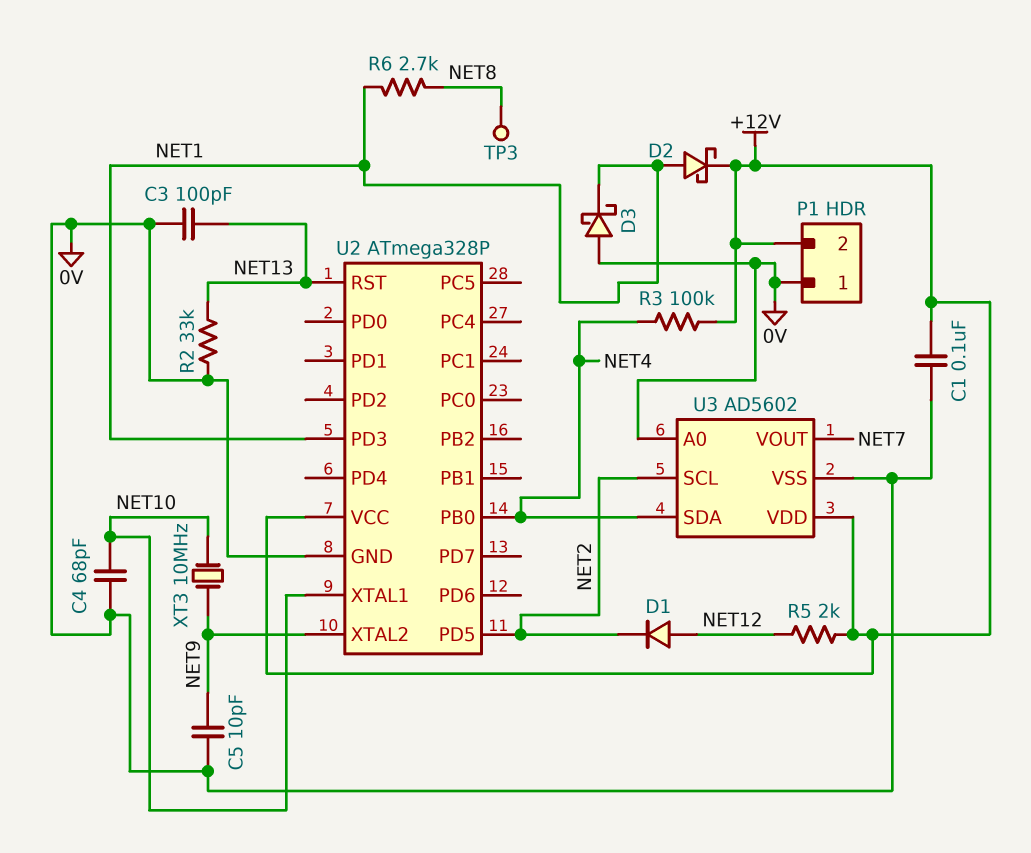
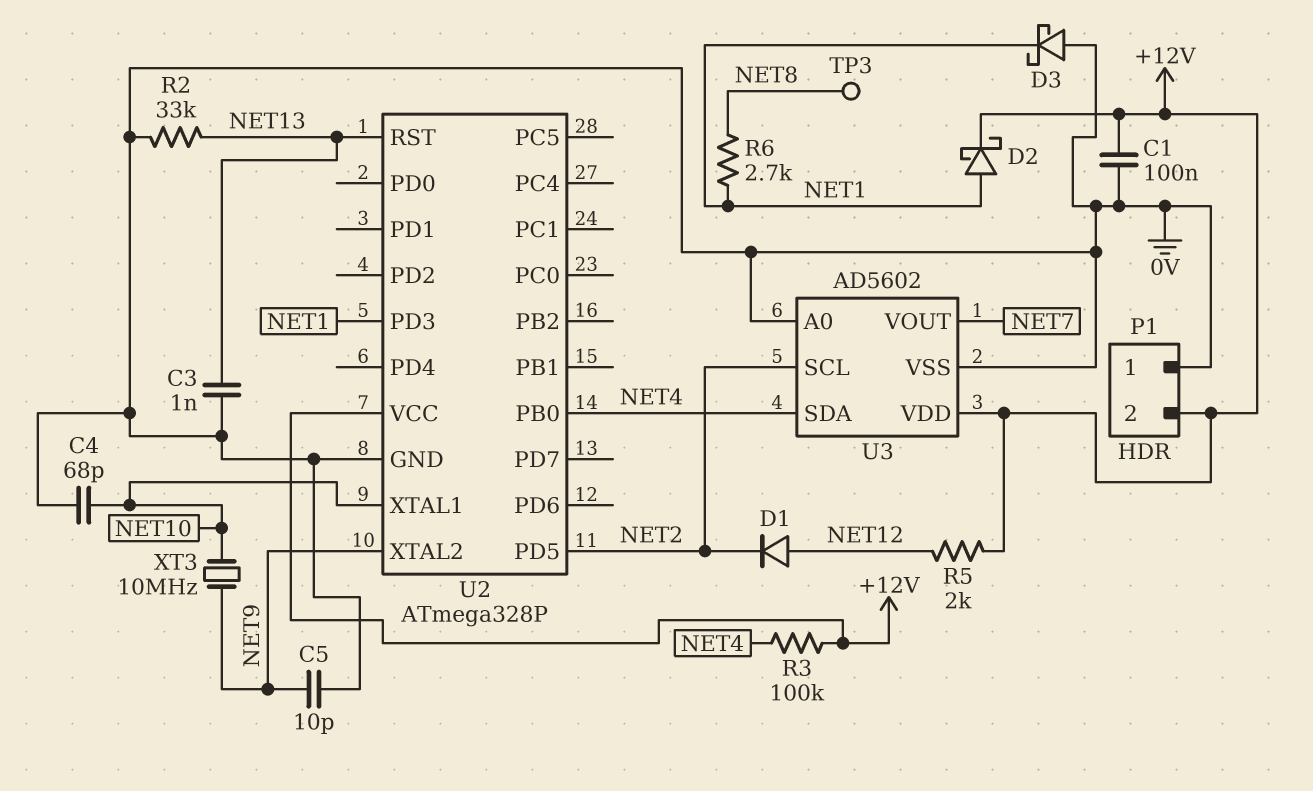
C3: 100pF (0V, NET13) -> 1nF (0V, NET13)

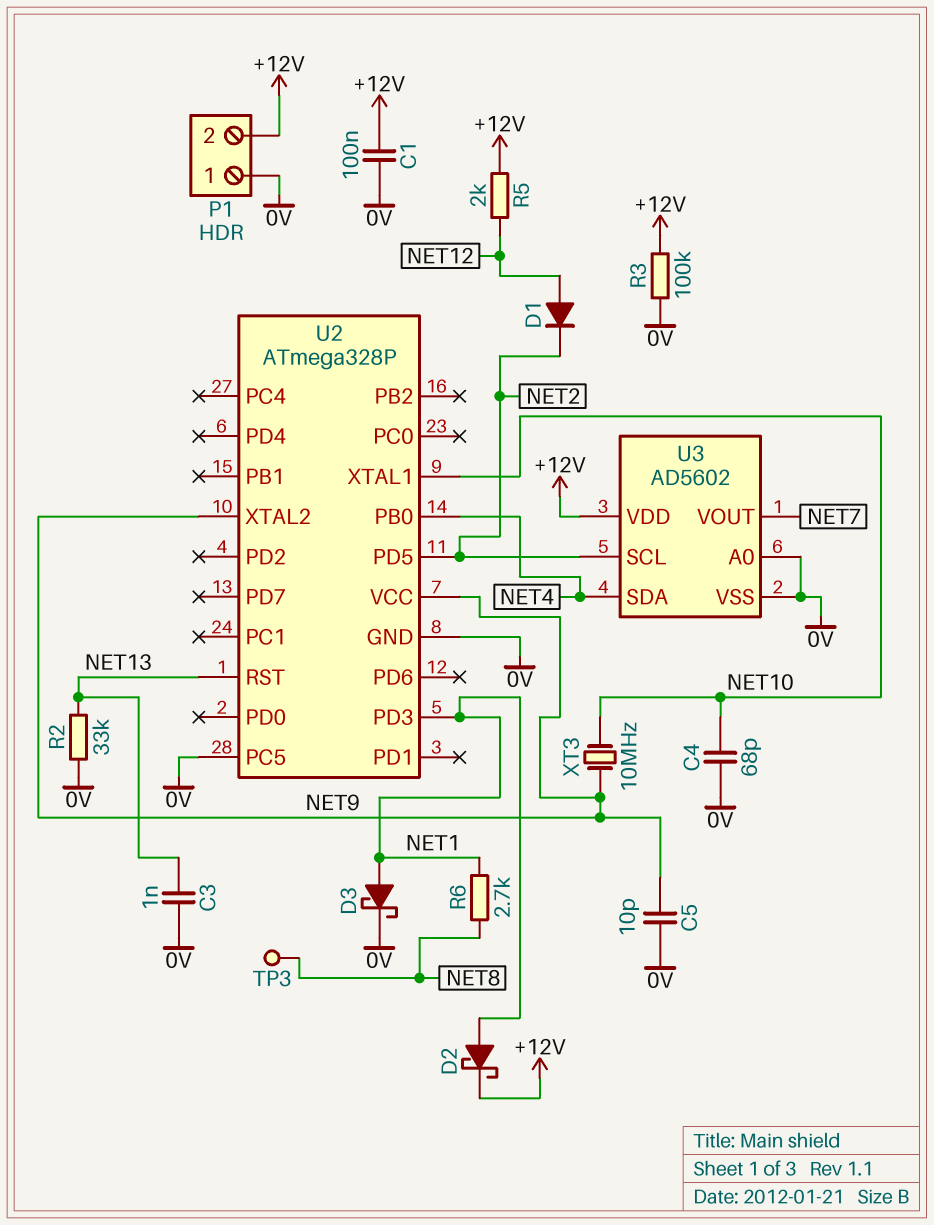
D3: schottky (A 0V, K NET1) -> schottky (A NET1, K 0V)
R3: 100k (+12V, NET4) -> 100k (+12V, 0V)
U2 pin PC5: none -> 0V
U2 pin VCC: +12V -> NET9

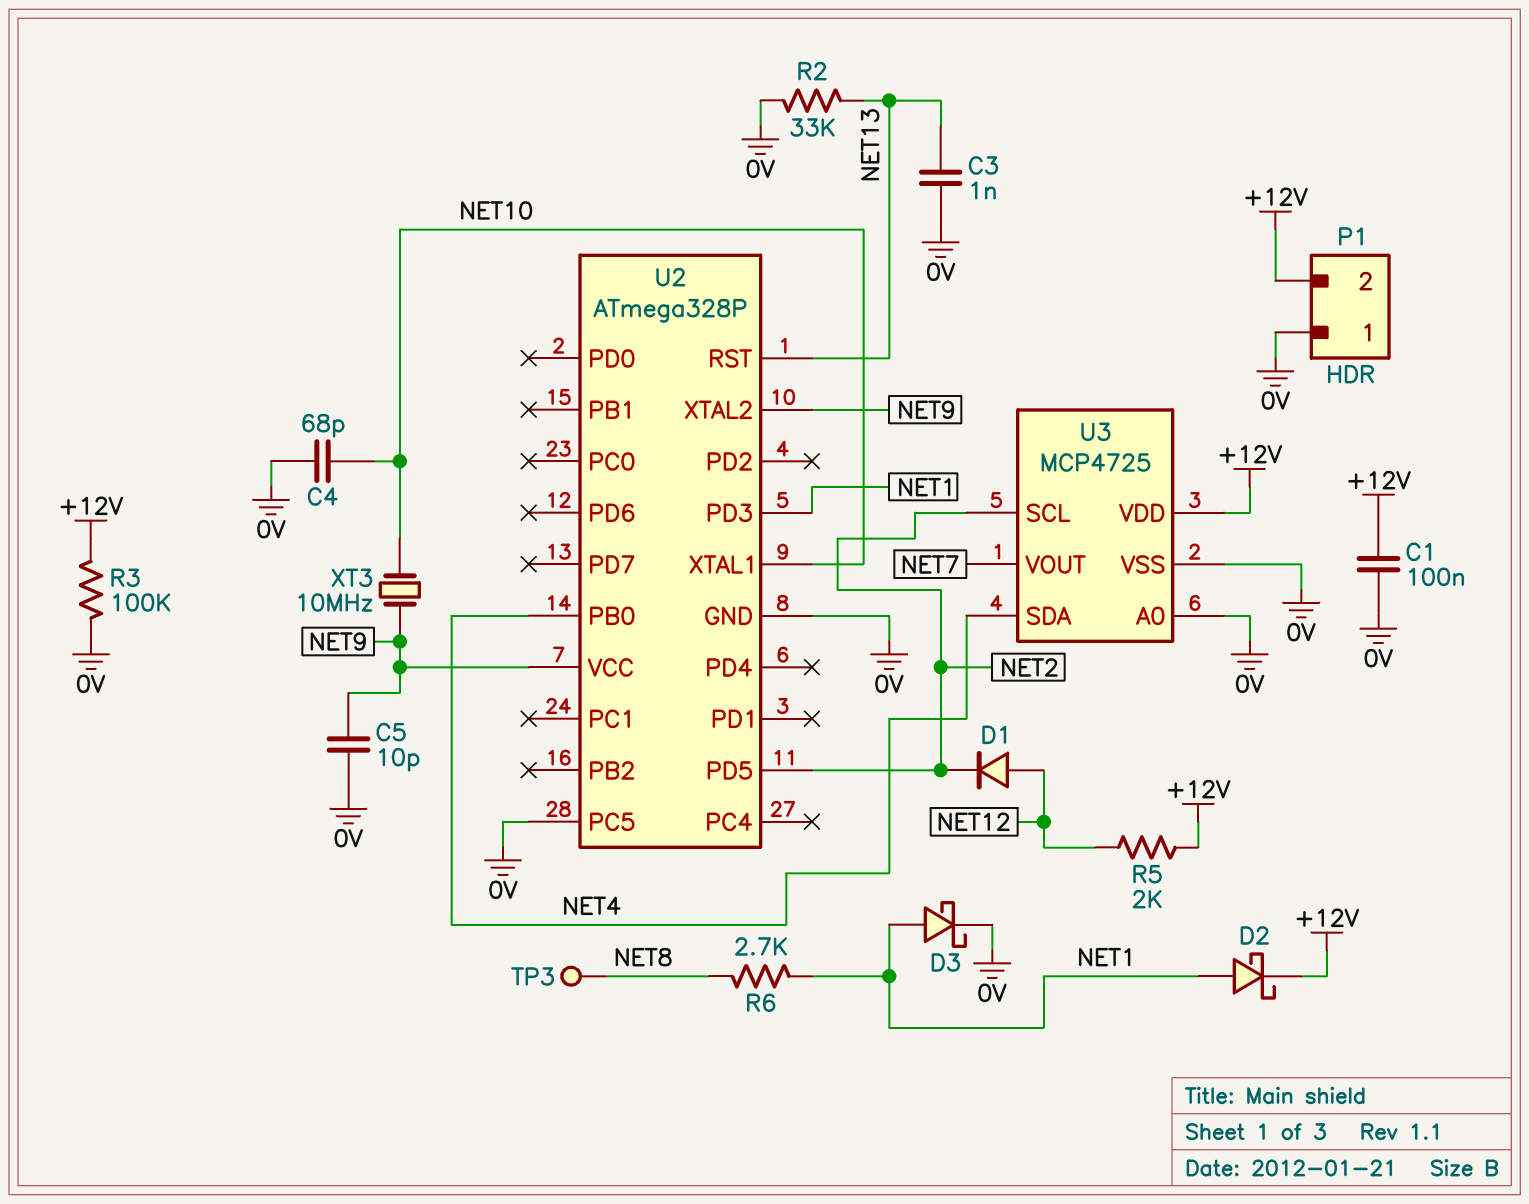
U3: AD5602 -> MCP4725

